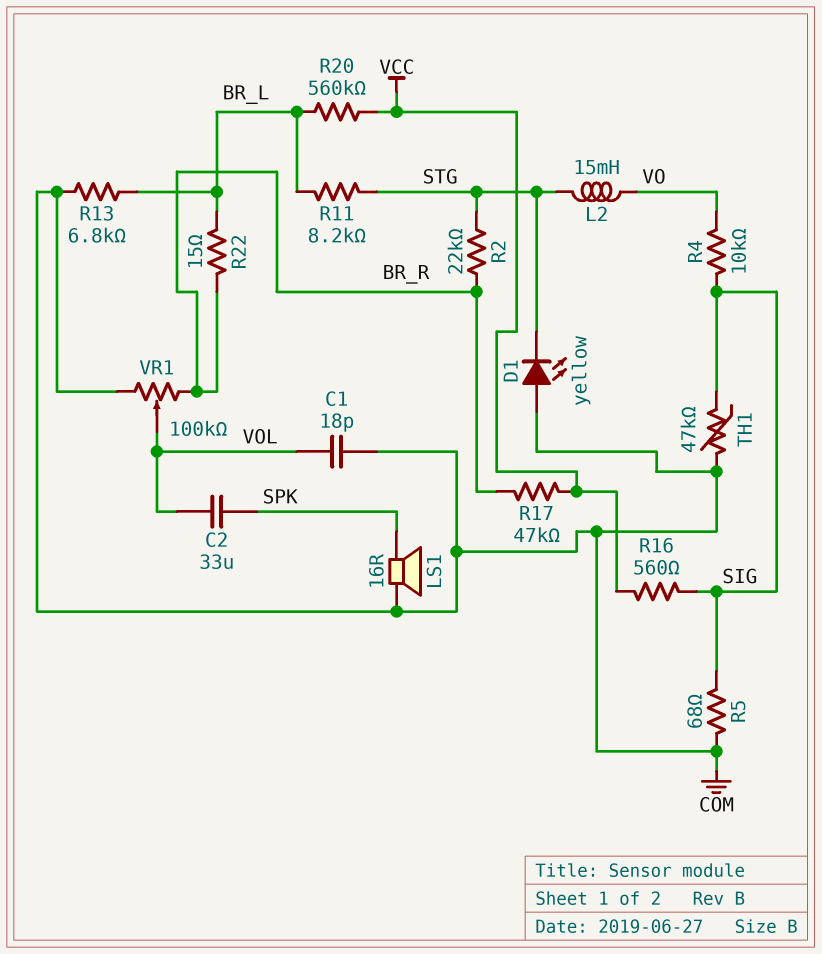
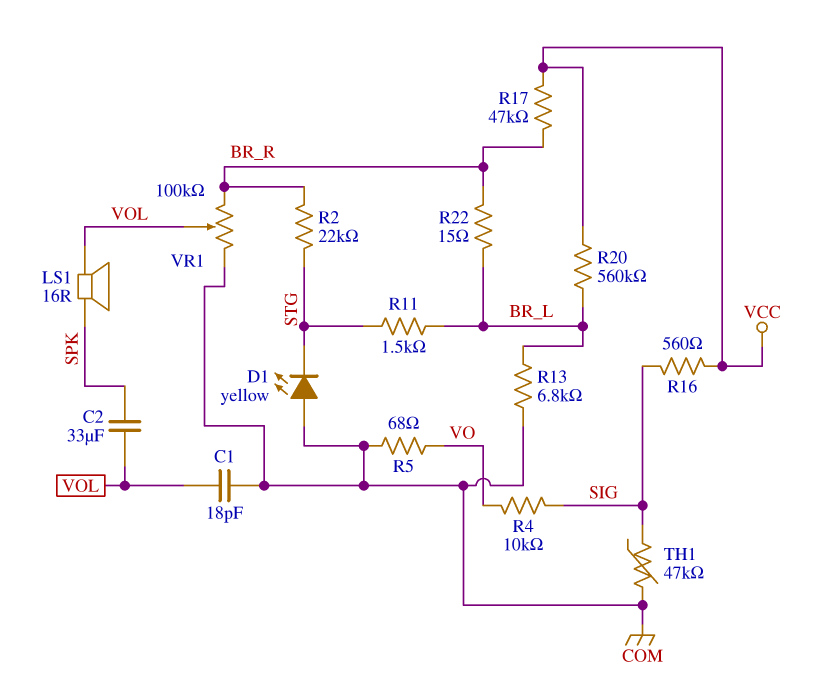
L2: 15mH (STG, VO) -> none
LS1: speaker 16R (COM, SPK) -> speaker 16R (SPK, VOL)
R5: 68 (COM, SIG) -> 68 (COM, VO)
R11: 8.2k (BR_L, STG) -> 1.5k (BR_L, STG)

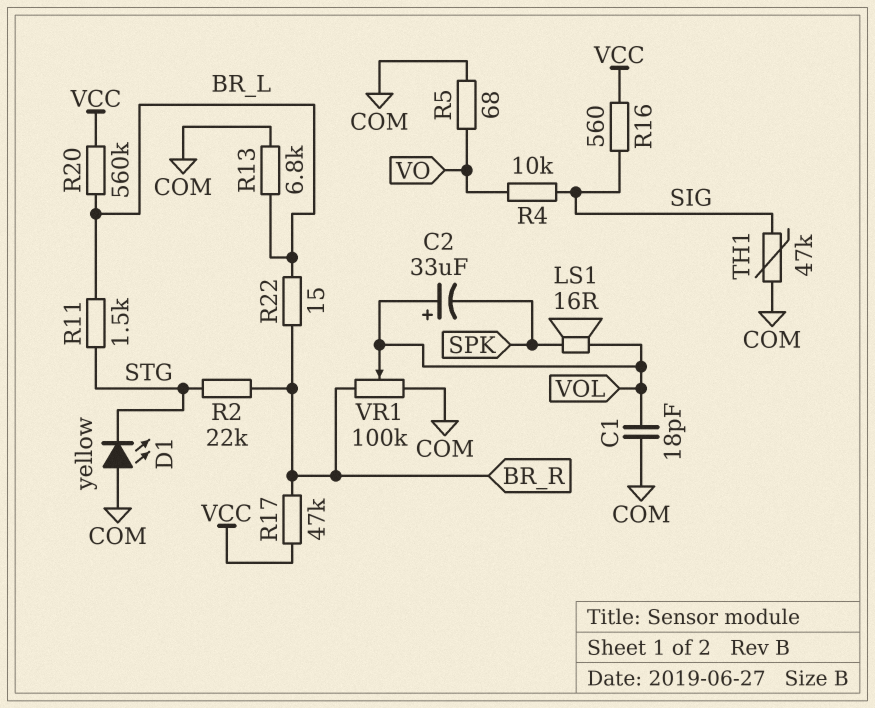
C2: 33uF (SPK, VOL) -> 33uF (plus VOL, minus SPK)

